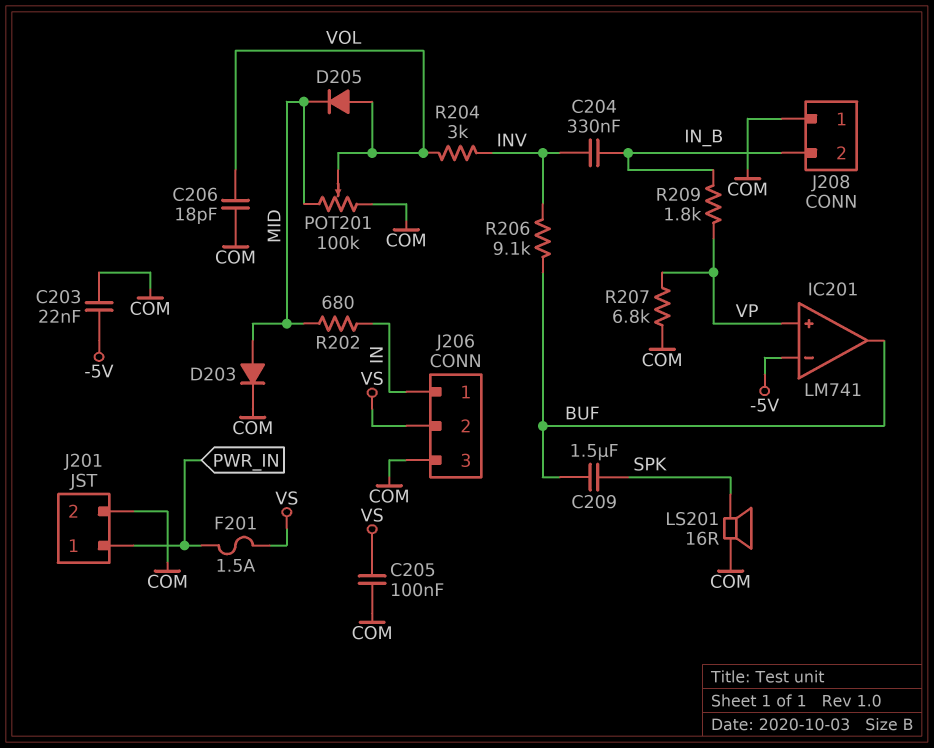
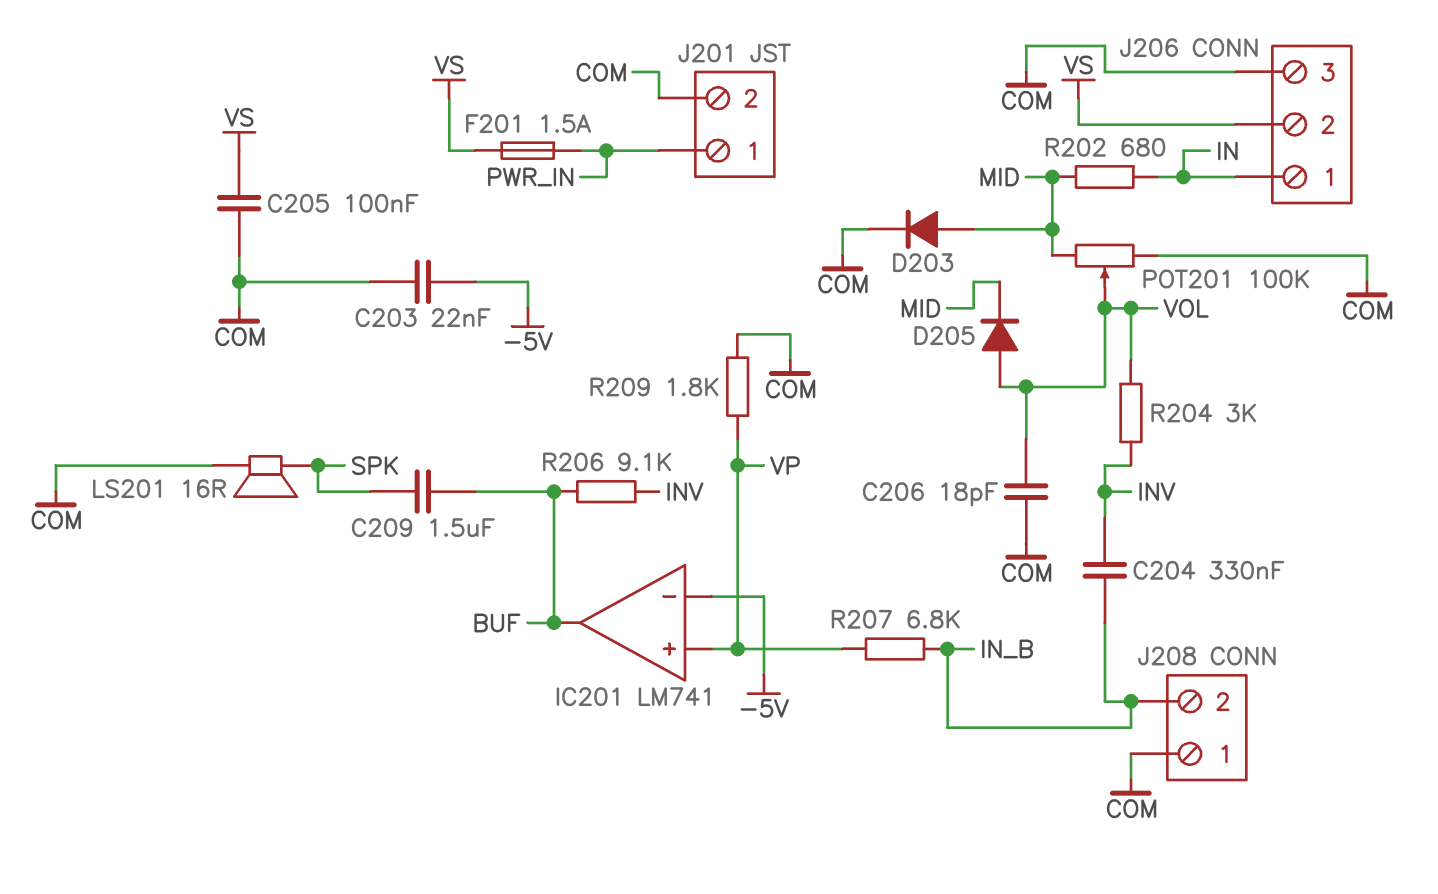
R207: 6.8k (COM, VP) -> 6.8k (IN_B, VP)
R209: 1.8k (IN_B, VP) -> 1.8k (COM, VP)

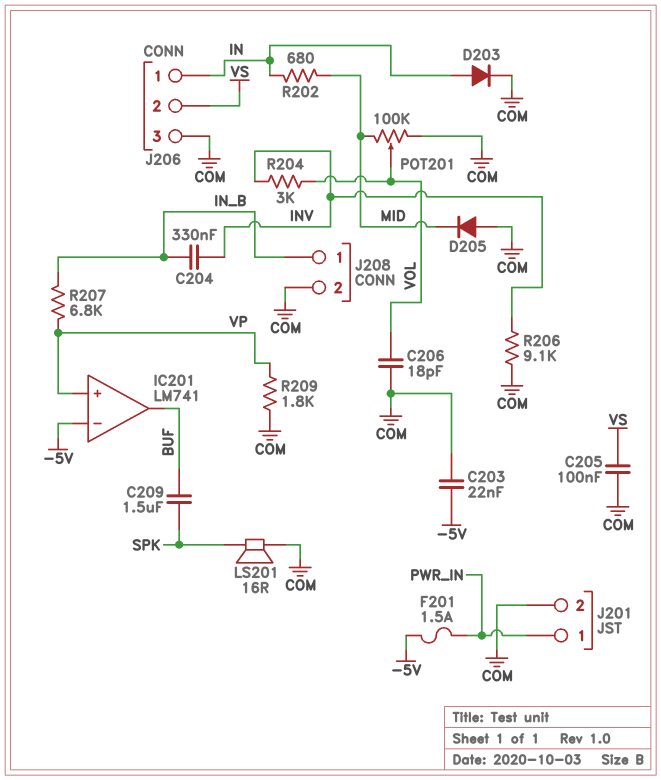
D203: diode (A MID, K COM) -> diode (A IN, K COM)
D205: diode (A VOL, K MID) -> diode (A COM, K MID)
F201: 1.5A (PWR_IN, VS) -> 1.5A (-5V, PWR_IN)
J208 pin 1: COM -> IN_B
J208 pin 2: IN_B -> COM
R206: 9.1k (BUF, INV) -> 9.1k (COM, INV)

